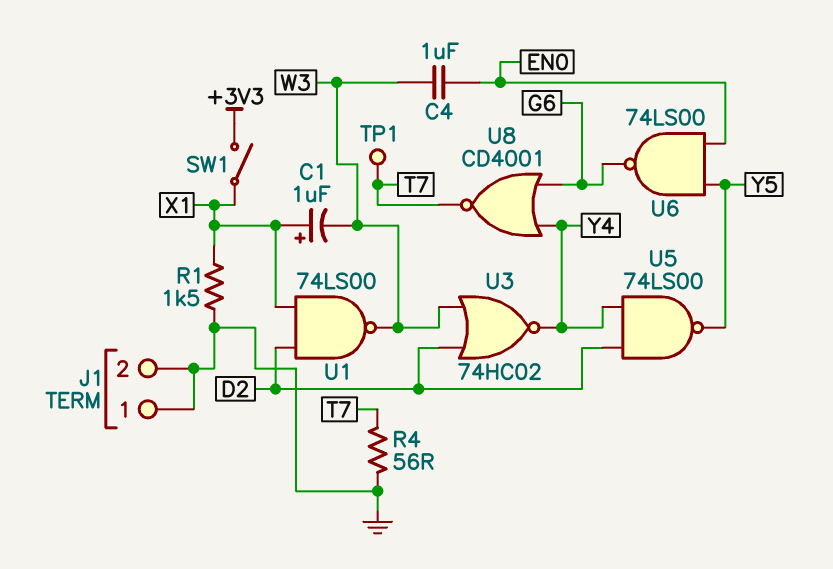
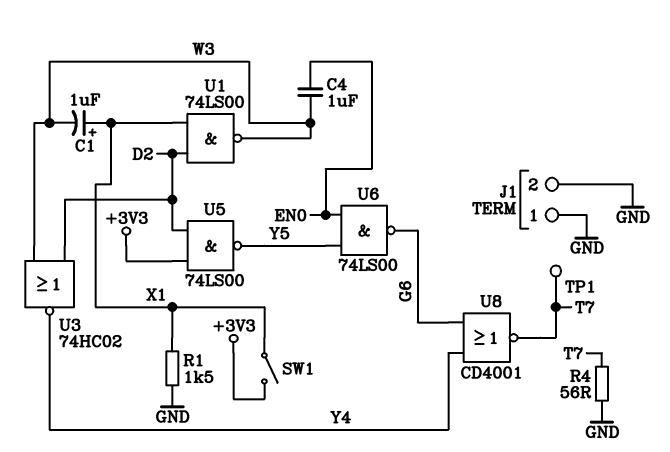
U5: NAND 74LS00 (in D2, in Y4, out Y5) -> NAND 74LS00 (in +3V3, in D2, out Y5)

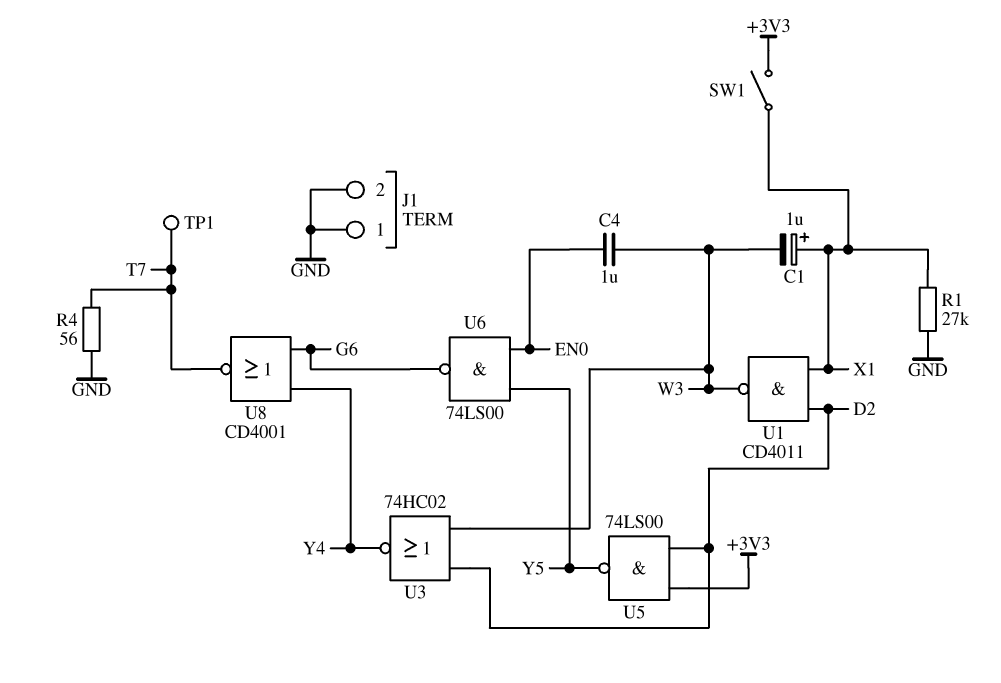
R1: 1.5k (GND, X1) -> 27k (GND, X1)
U1: NAND 74LS00 (in D2, in X1, out W3) -> NAND CD4011 (in D2, in X1, out W3)

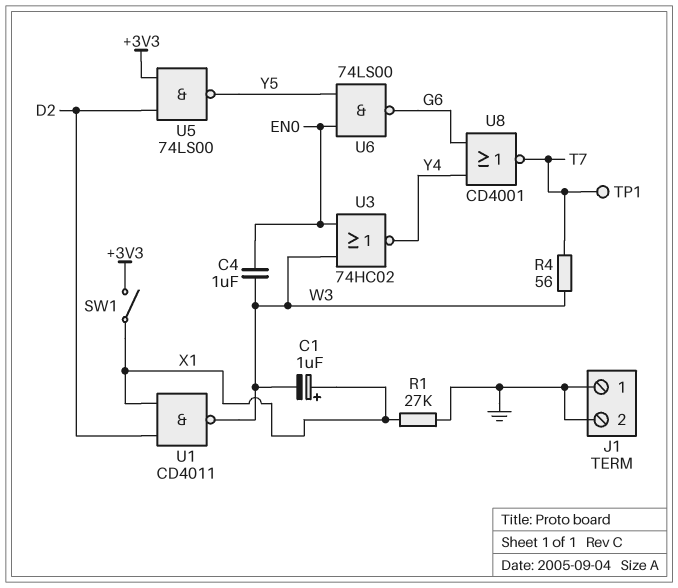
R4: 56 (GND, T7) -> 56 (T7, W3)
U3: NOR 74HC02 (in D2, in W3, out Y4) -> NOR 74HC02 (in EN0, in W3, out Y4)

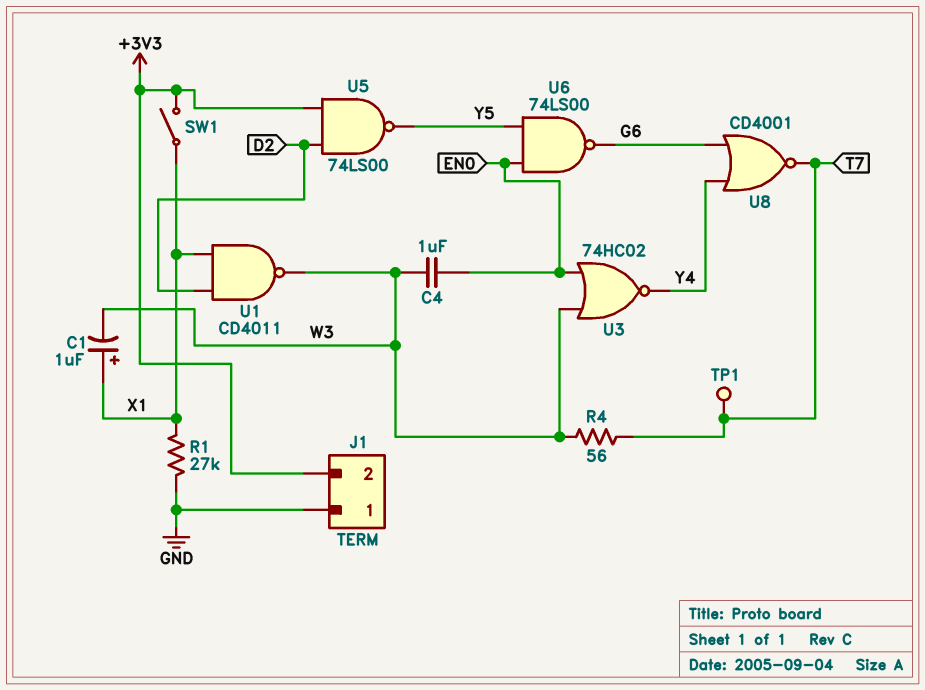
J1 pin 2: GND -> +3V3

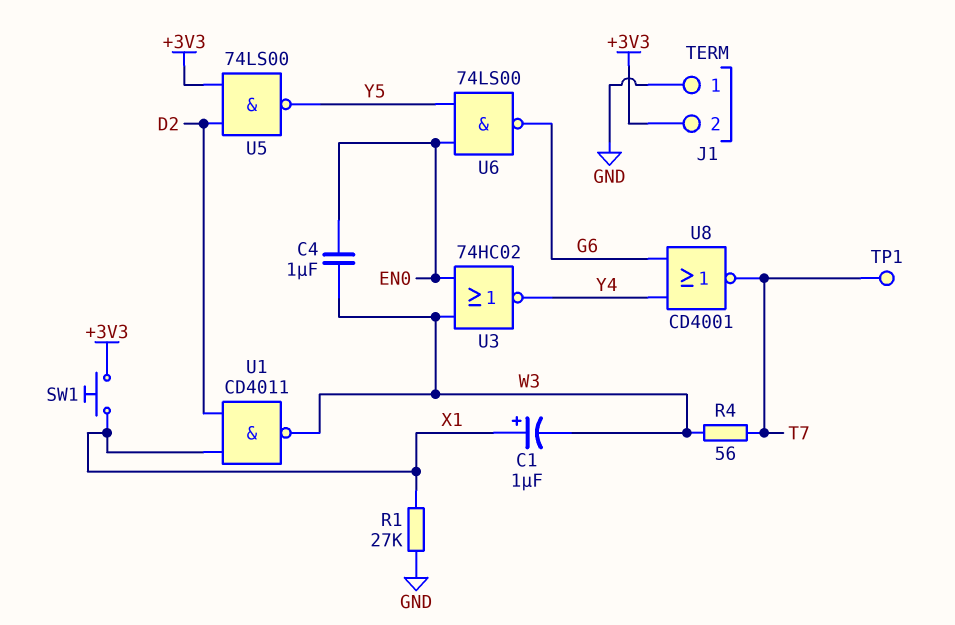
SW1: switch (+3V3, X1) -> button (+3V3, X1)

